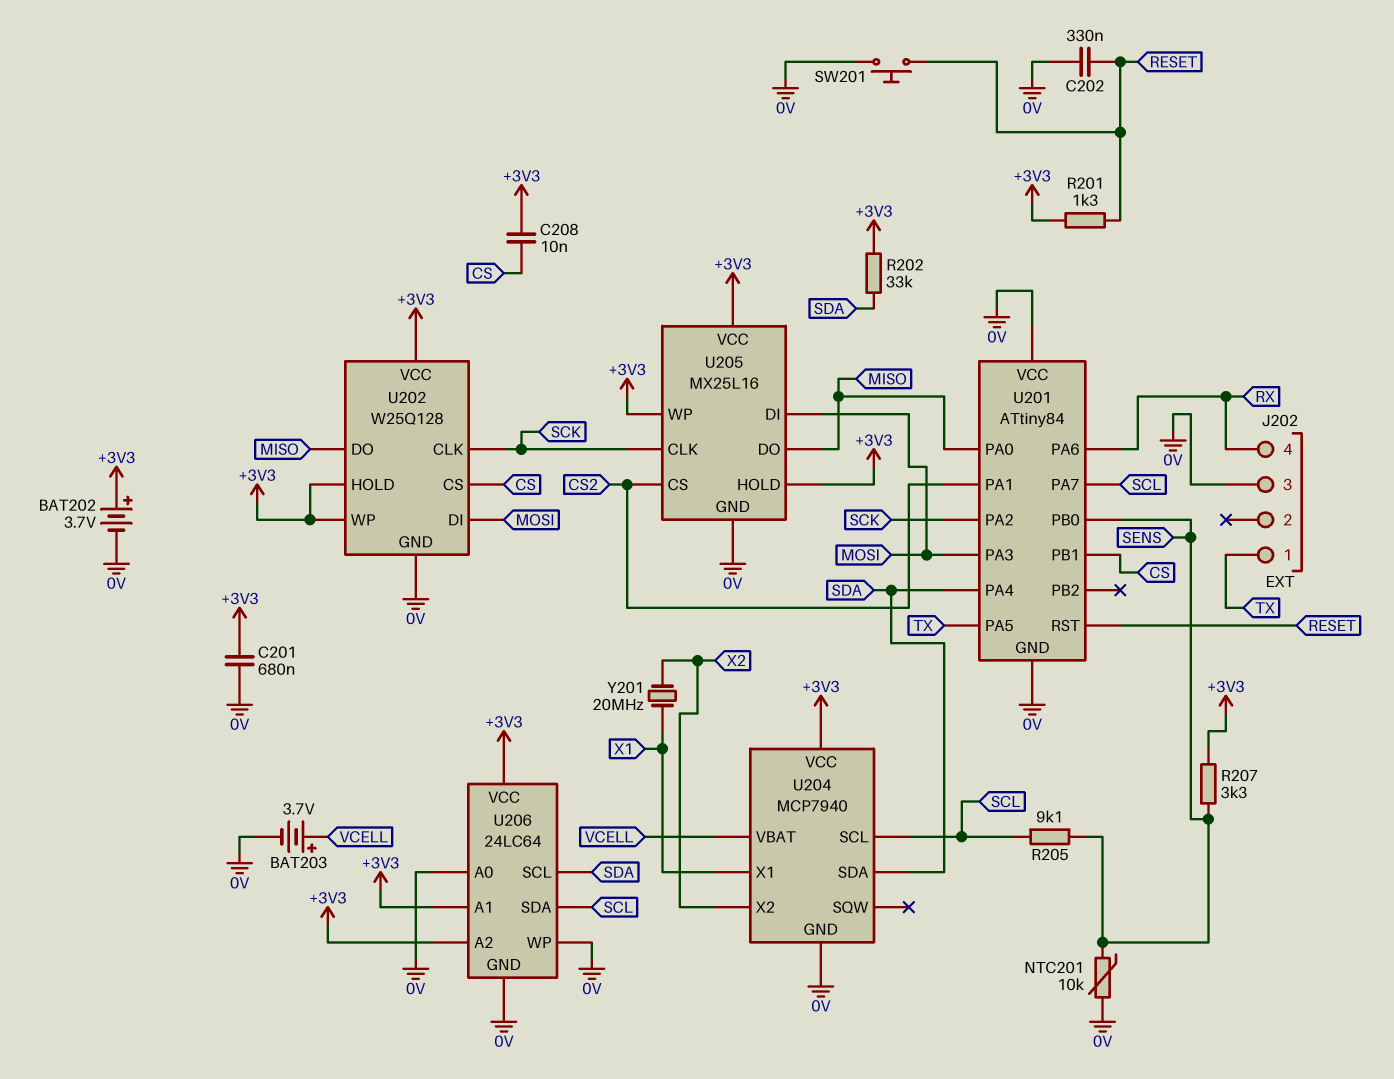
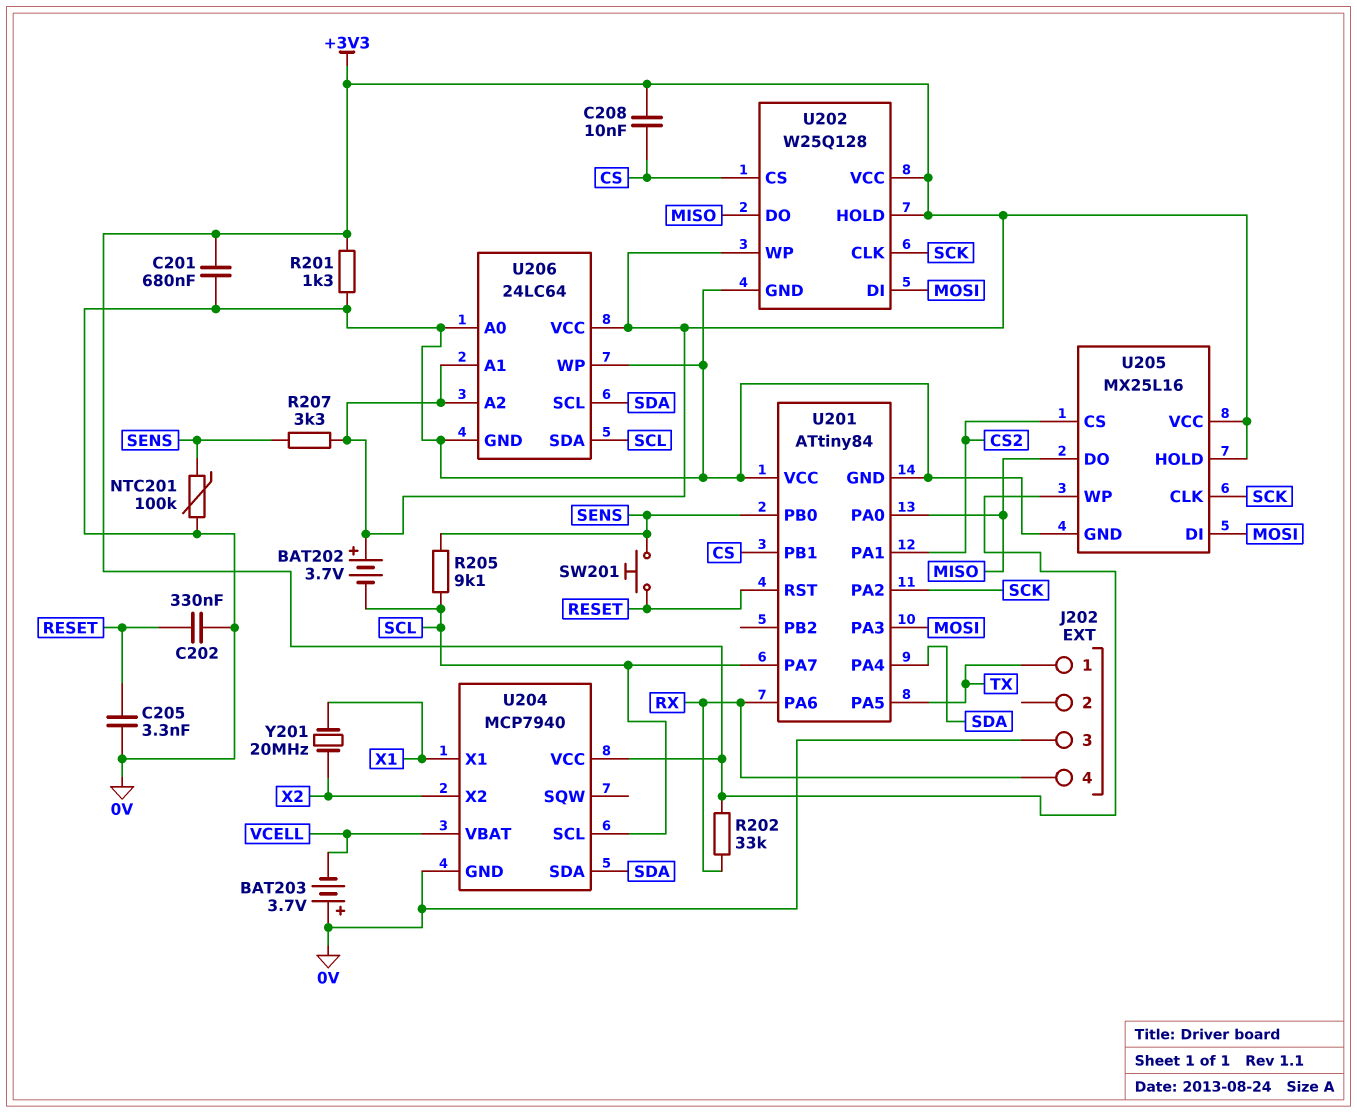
BAT202: 3.7V (plus +3V3, minus 0V) -> 3.7V (plus +3V3, minus SCL)
BAT203: 3.7V (plus VCELL, minus 0V) -> 3.7V (plus 0V, minus VCELL)
C205: none -> 3.3nF (0V, RESET)
NTC201: 10k (0V, SENS) -> 100k (0V, SENS)
R201: 1.3k (+3V3, RESET) -> 1.3k (+3V3, 0V)
R202: 33k (+3V3, SDA) -> 33k (+3V3, RX)
SW201: button (0V, RESET) -> button (RESET, SENS)

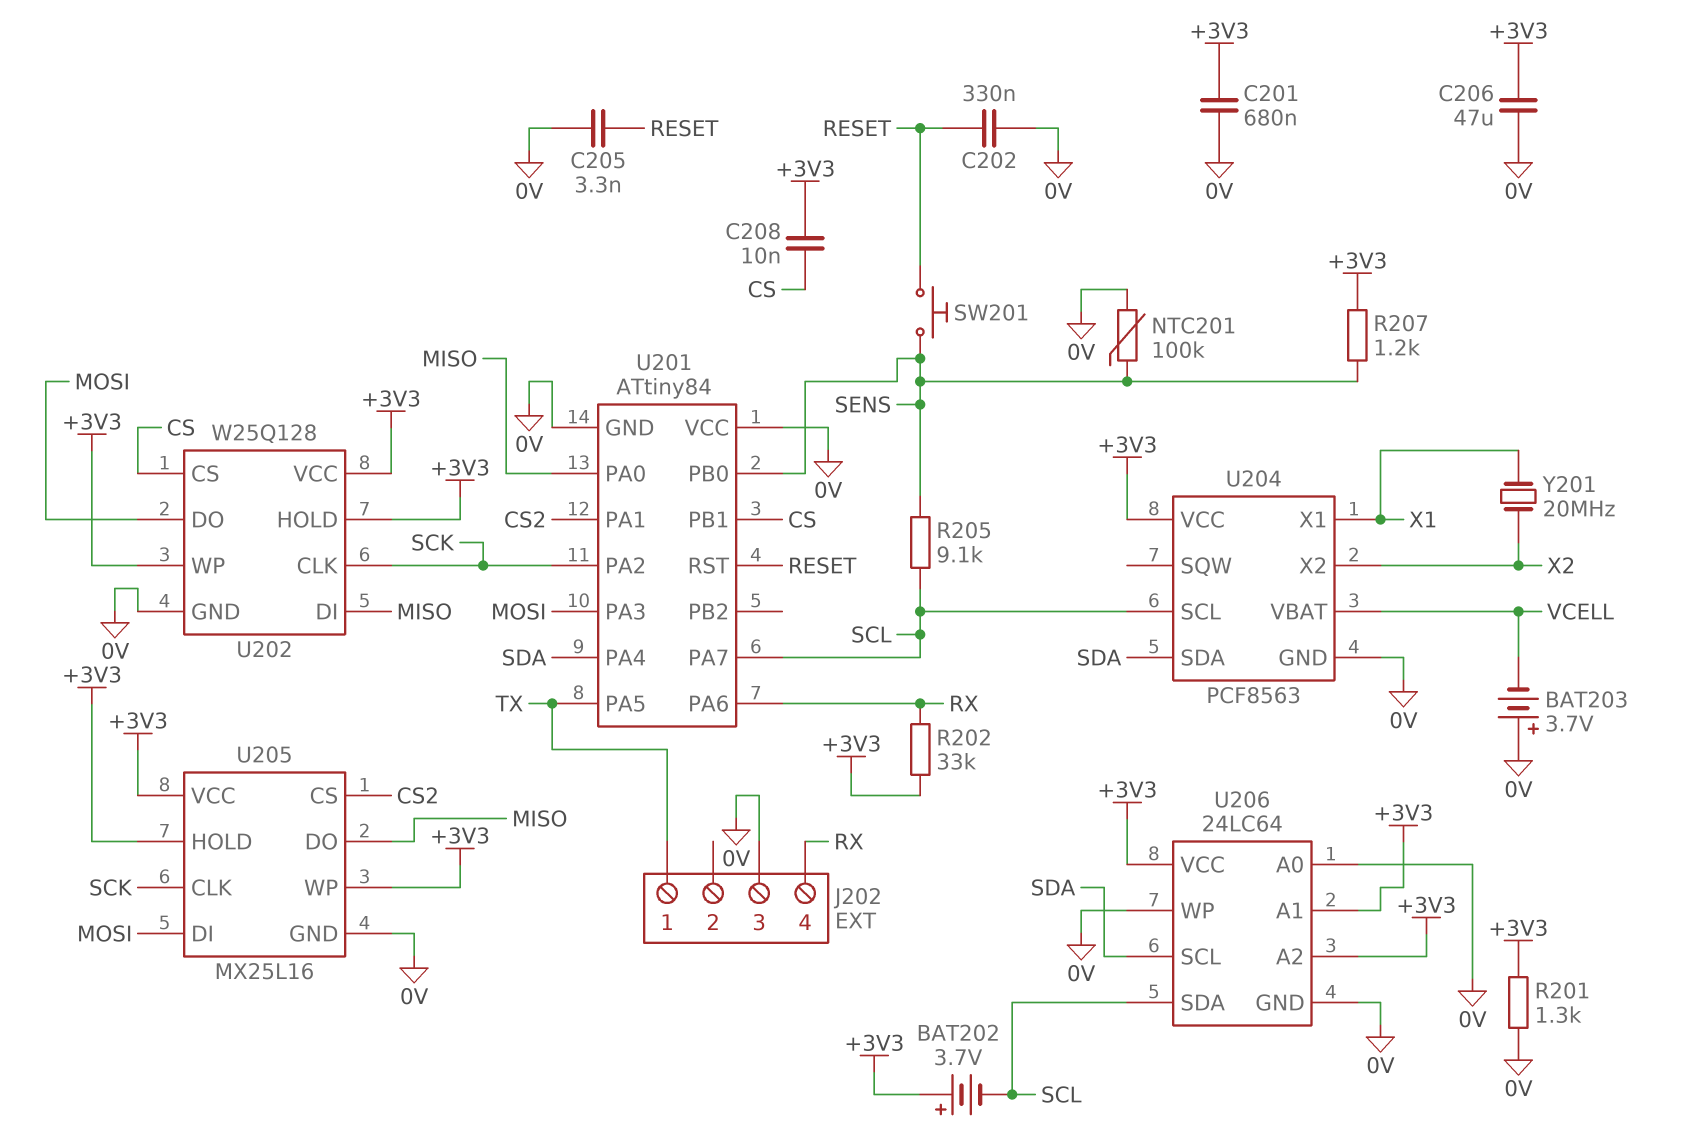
C206: none -> 47uF (+3V3, 0V)
R207: 3.3k (+3V3, SENS) -> 1.2k (+3V3, SENS)
U202 pin DI: MOSI -> MISO
U202 pin DO: MISO -> MOSI
U204: MCP7940 -> PCF8563

